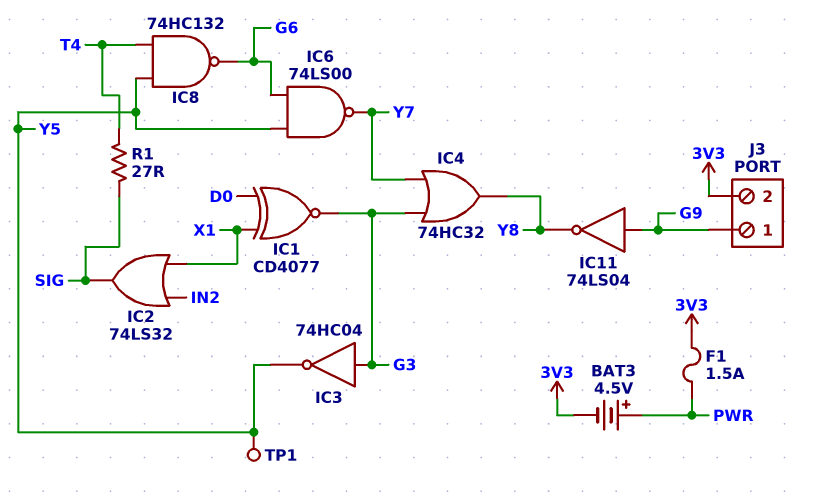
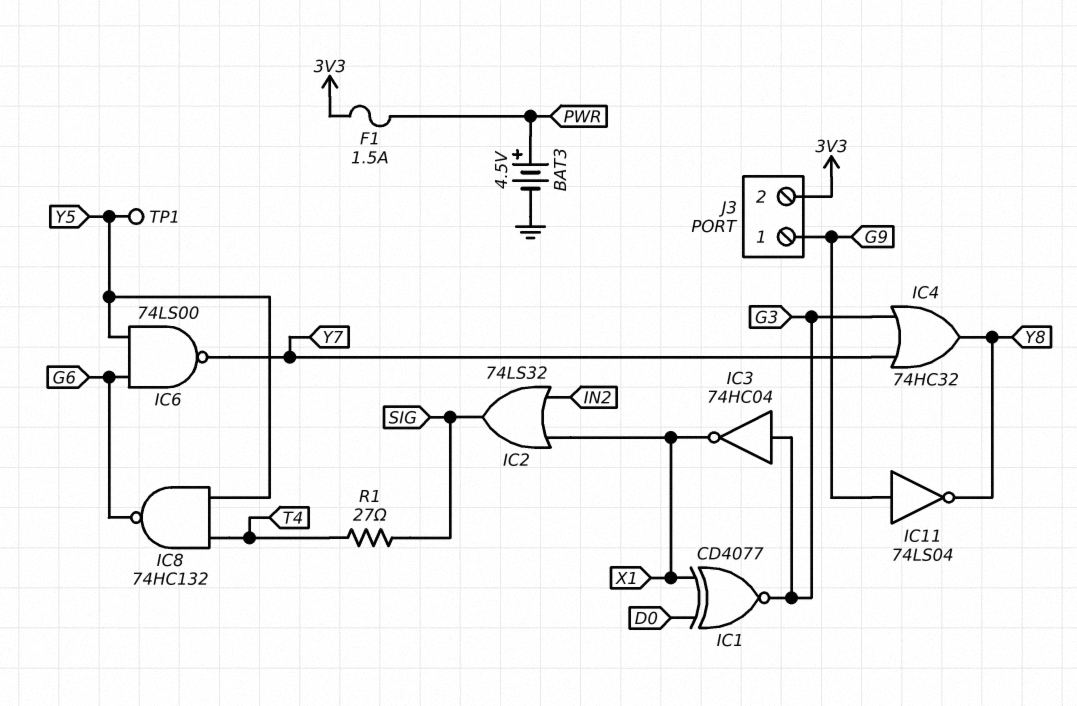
BAT3: 4.5V (plus PWR, minus 3V3) -> 4.5V (plus PWR, minus GND)
IC3: NOT 74HC04 (in G3, out Y5) -> NOT 74HC04 (in G3, out X1)

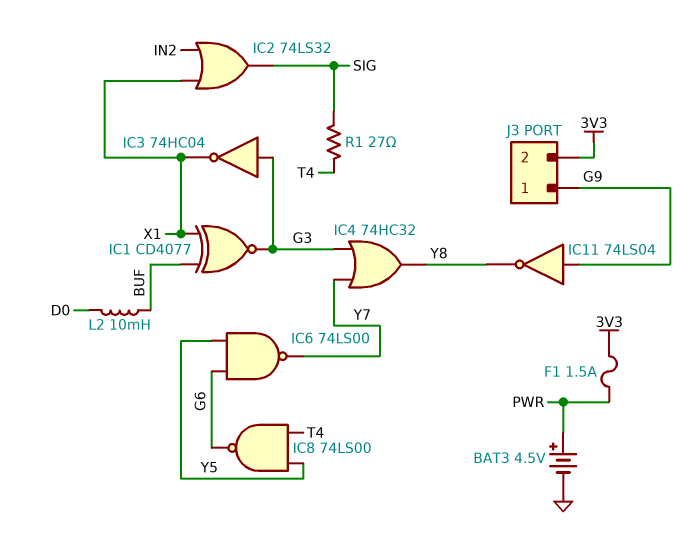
IC1: XNOR CD4077 (in D0, in X1, out G3) -> XNOR CD4077 (in BUF, in X1, out G3)
IC8: NAND 74HC132 (in T4, in Y5, out G6) -> NAND 74LS00 (in T4, in Y5, out G6)
L2: none -> 10mH (BUF, D0)
TP1: test point (Y5) -> none

